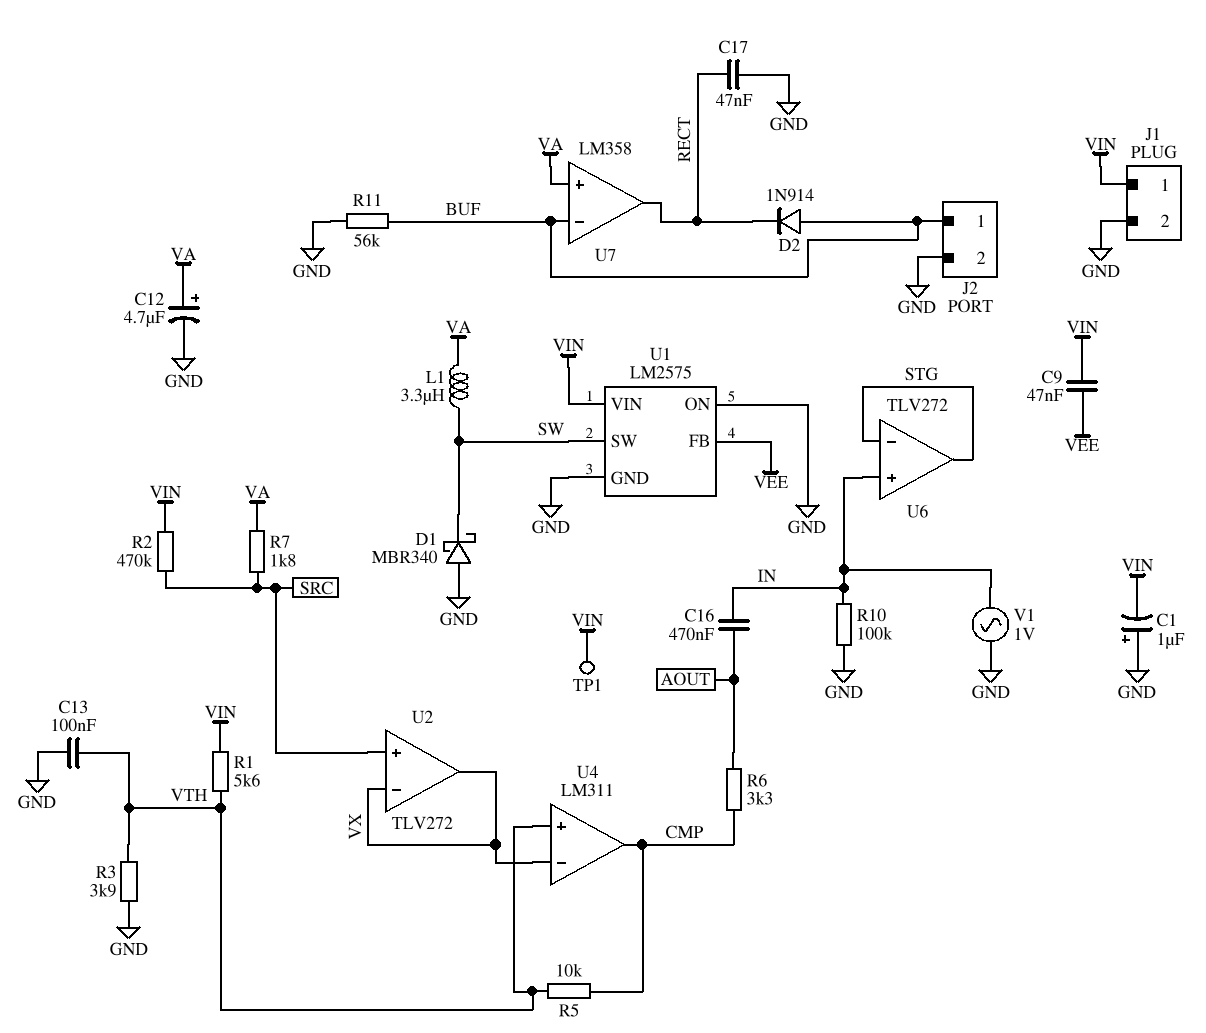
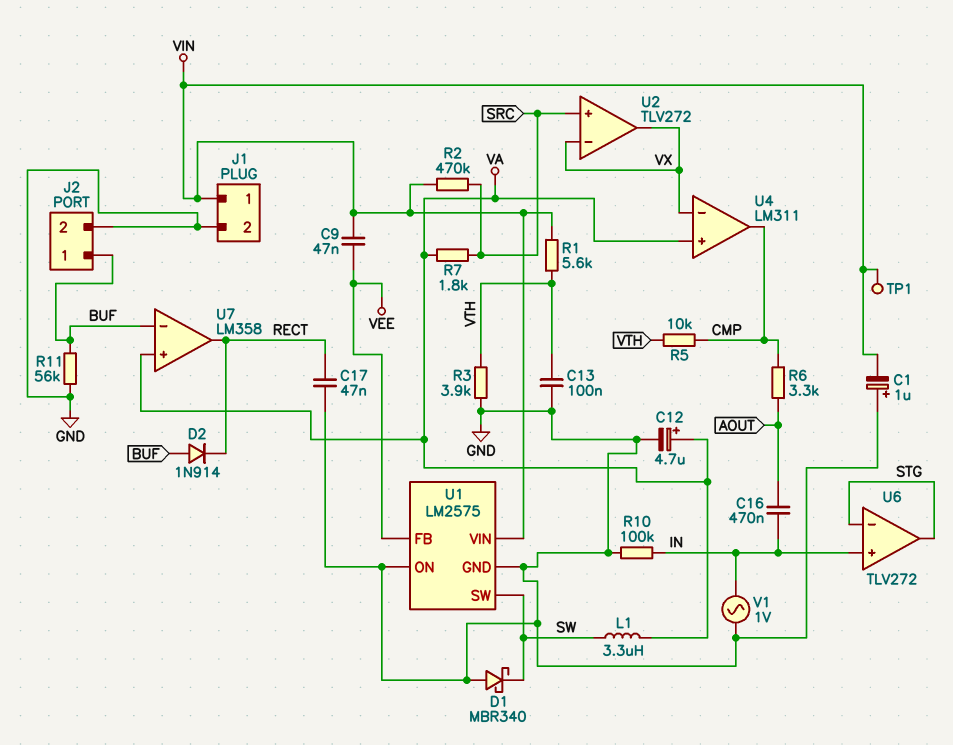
U4 pin in+: VTH -> VA

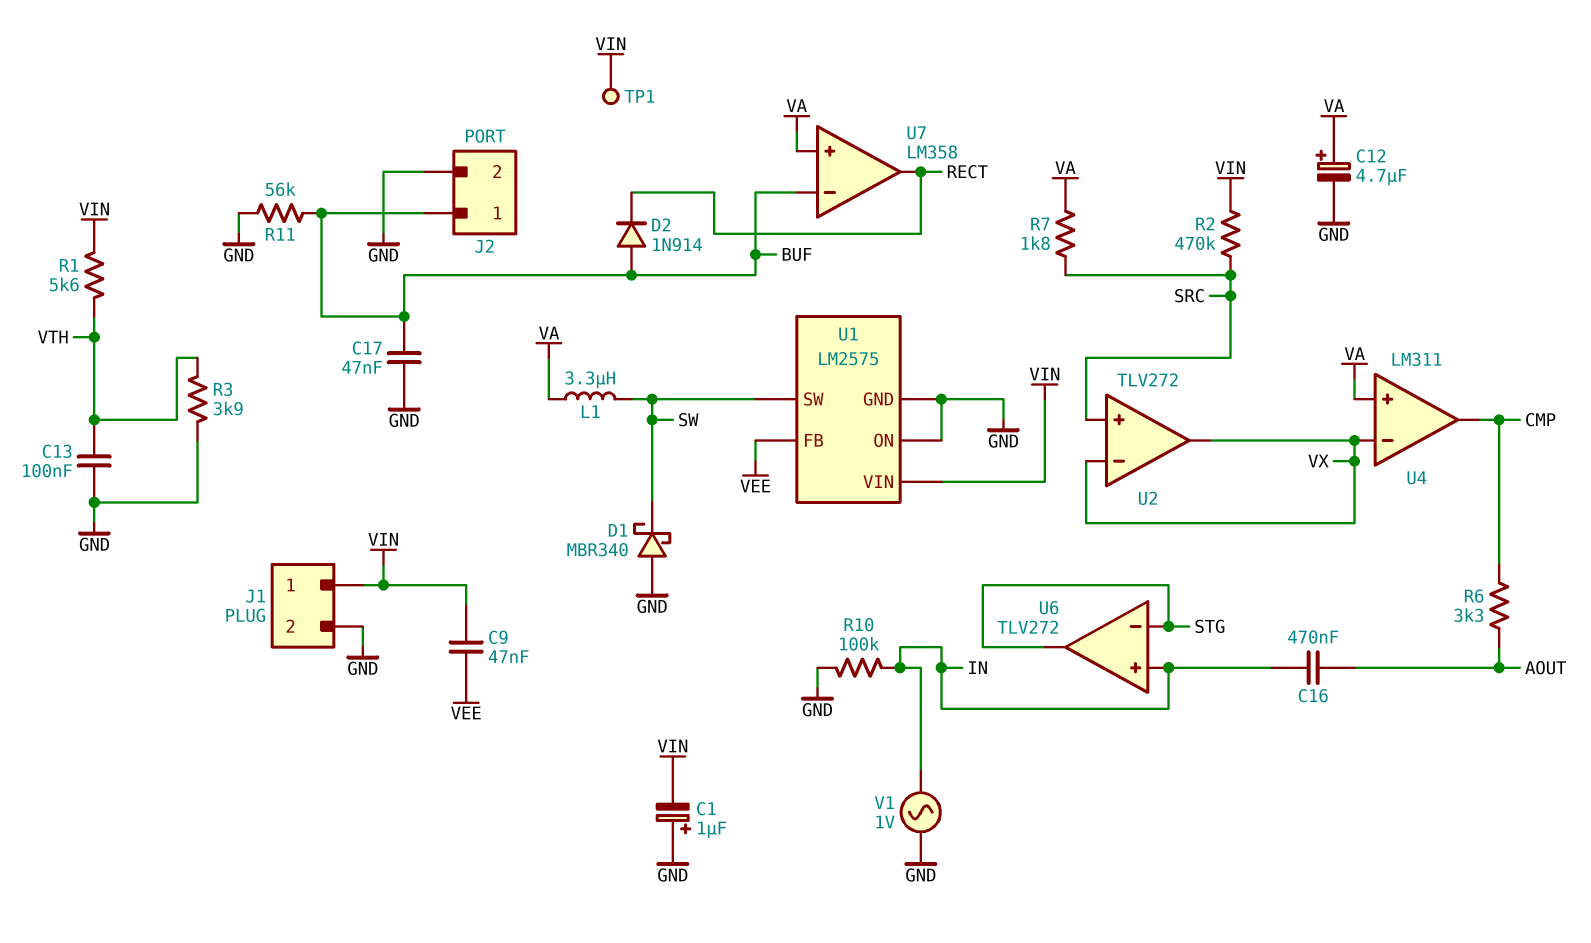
C17: 47nF (GND, RECT) -> 47nF (BUF, GND)
R5: 10k (CMP, VTH) -> none

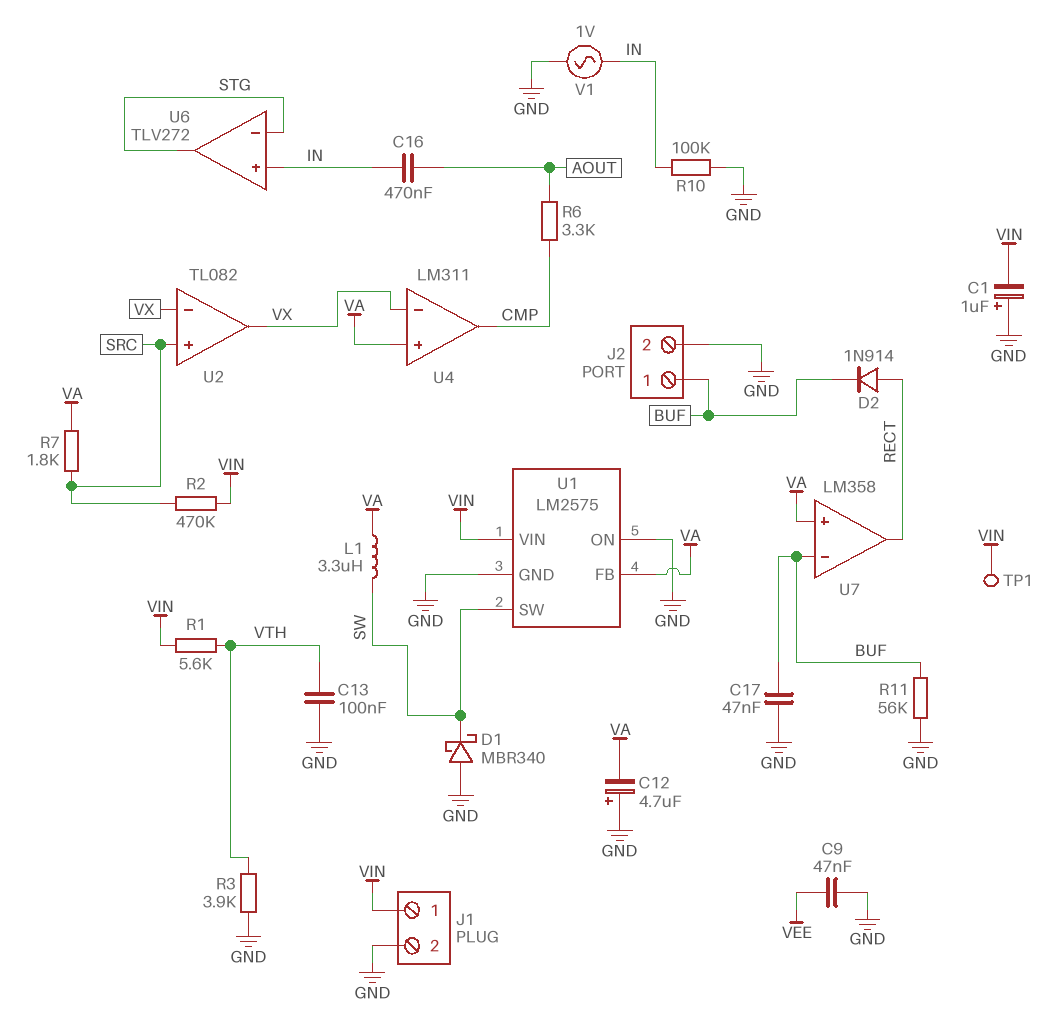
C9: 47nF (VEE, VIN) -> 47nF (GND, VEE)
C12: 4.7uF (plus VA, minus GND) -> 4.7uF (plus GND, minus VA)
D2: diode 1N914 (A BUF, K RECT) -> diode 1N914 (A RECT, K BUF)
U1 pin FB: VEE -> VA
U2: TLV272 -> TL082

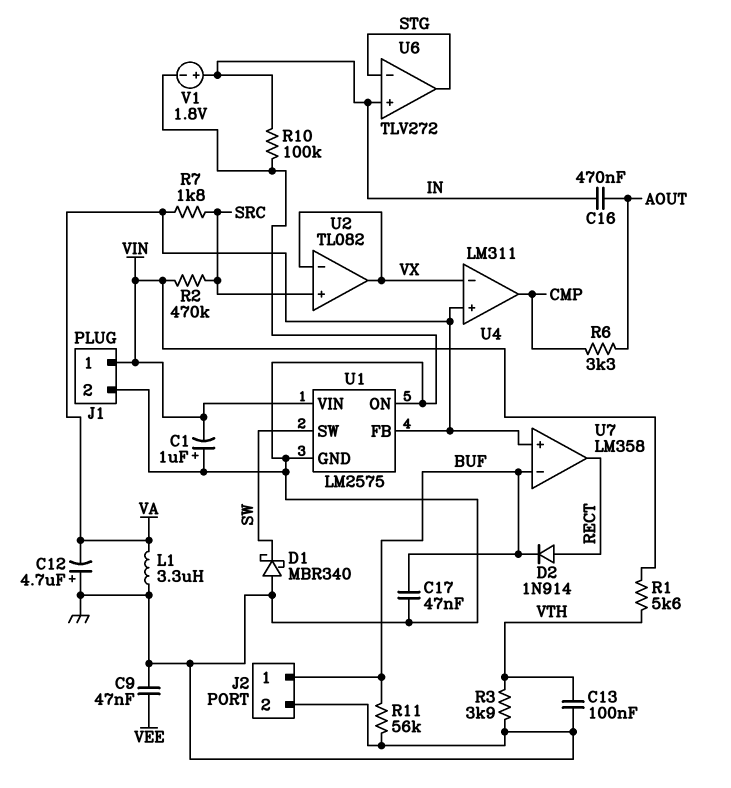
L1: 3.3uH (SW, VA) -> 3.3uH (GND, VA)
TP1: test point (VIN) -> none
V1: AC 1V (GND, IN) -> 1.8V (plus IN, minus GND)

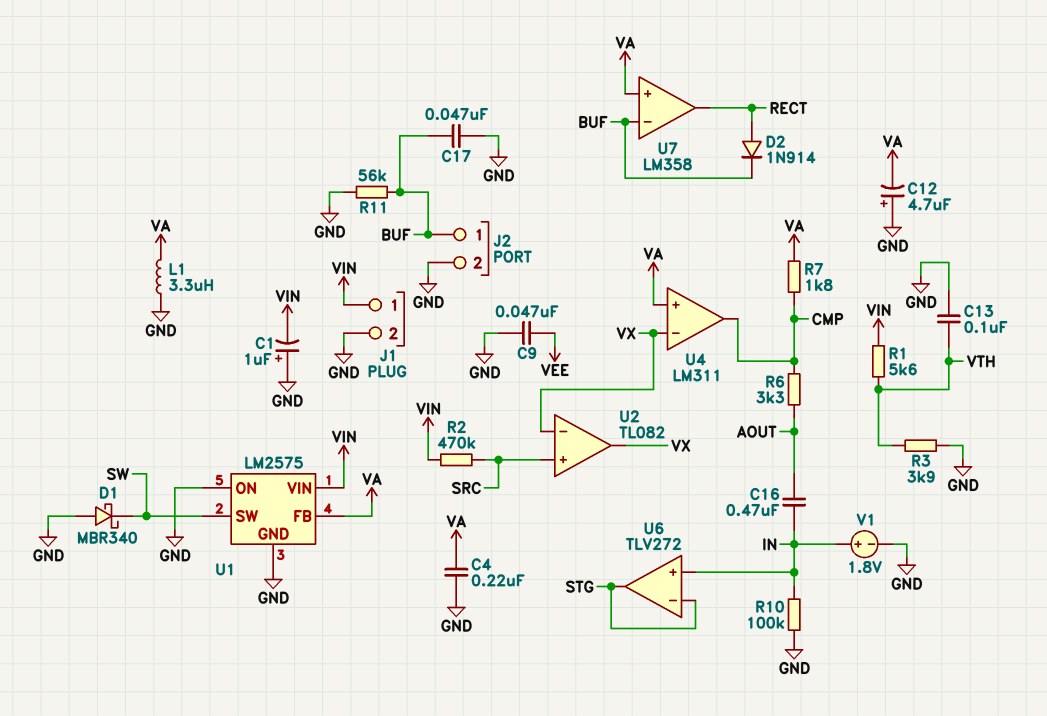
C4: none -> 220nF (GND, VA)
R7: 1.8k (SRC, VA) -> 1.8k (CMP, VA)

